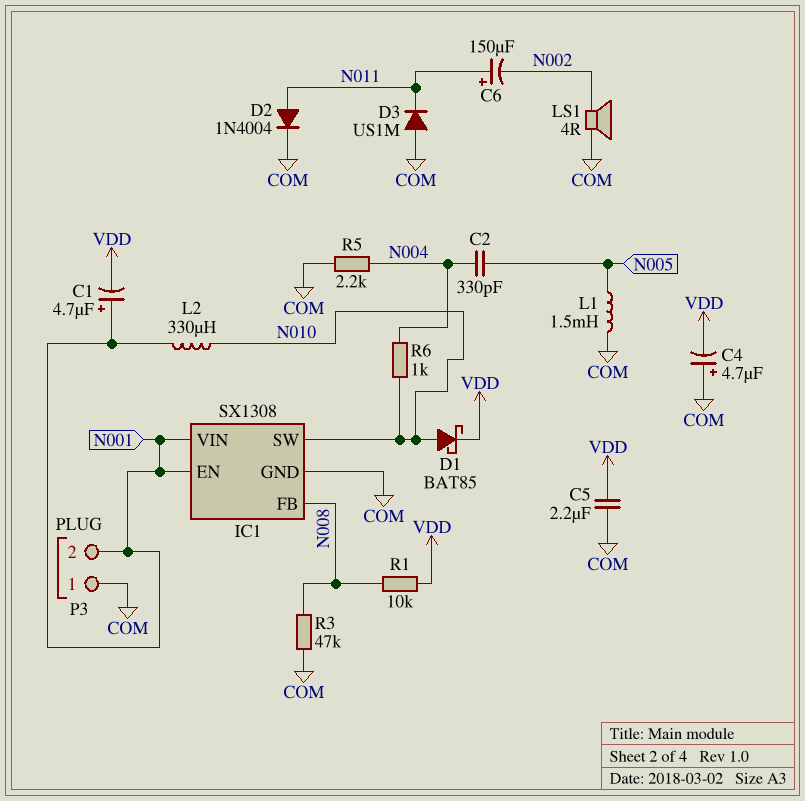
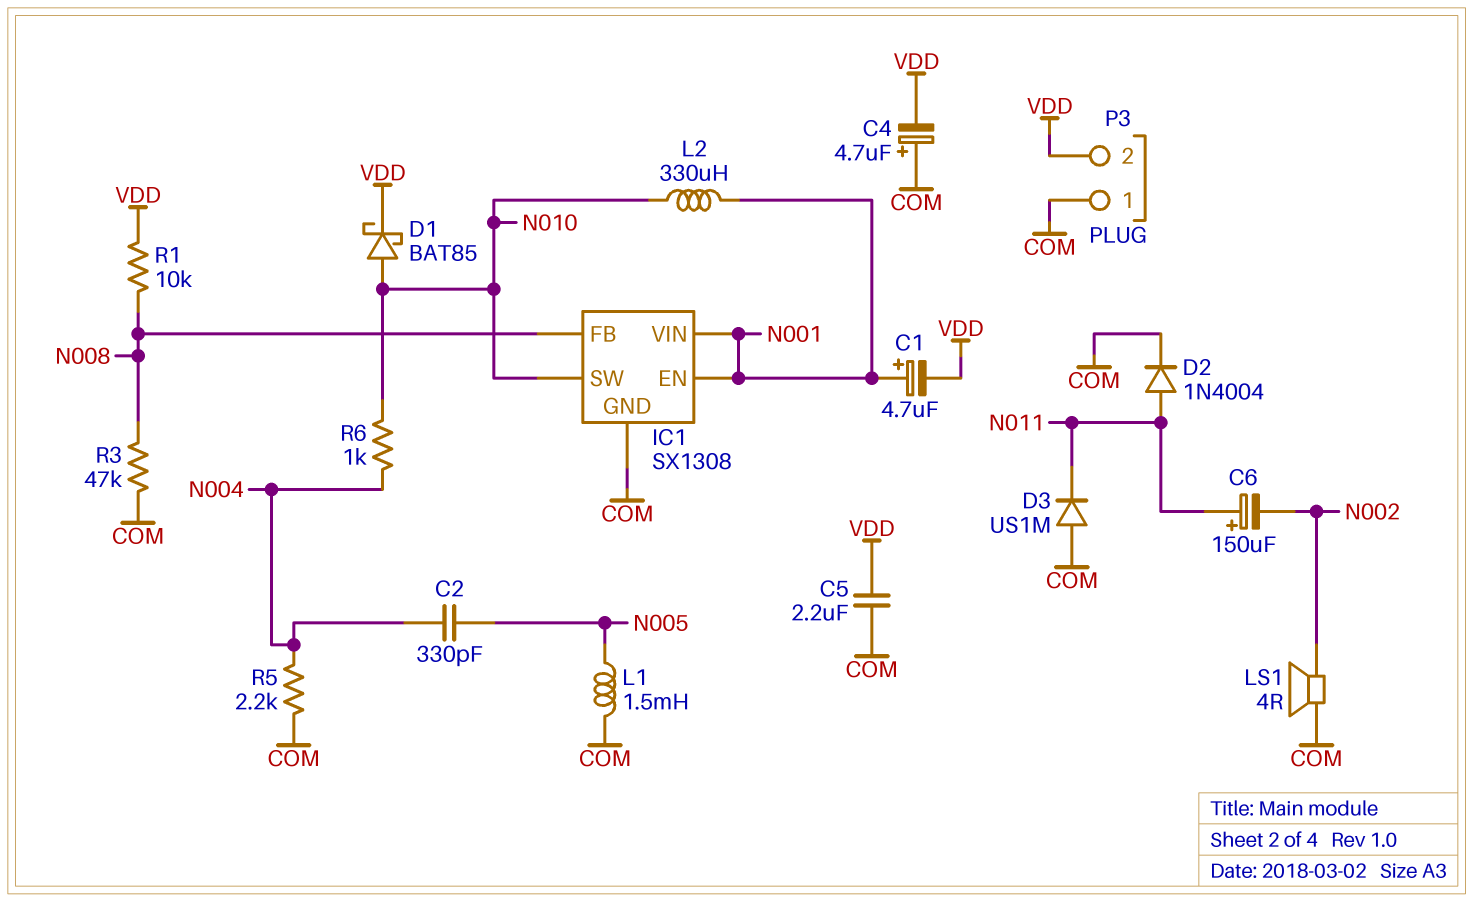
P3 pin 2: N001 -> VDD

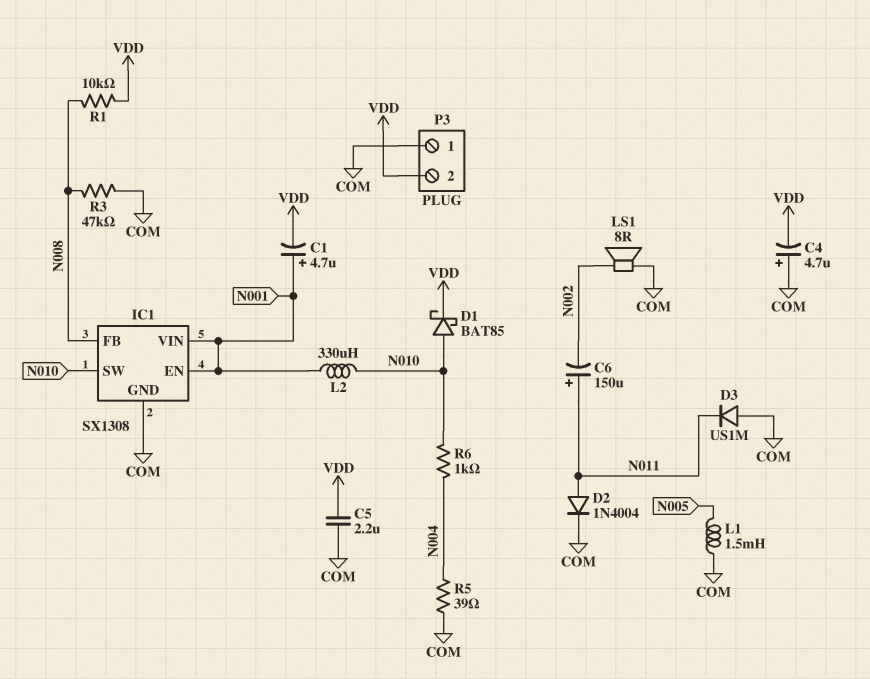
C2: 330pF (N004, N005) -> none
LS1: speaker 4R (COM, N002) -> speaker 8R (COM, N002)
R5: 2.2k (COM, N004) -> 39 (COM, N004)

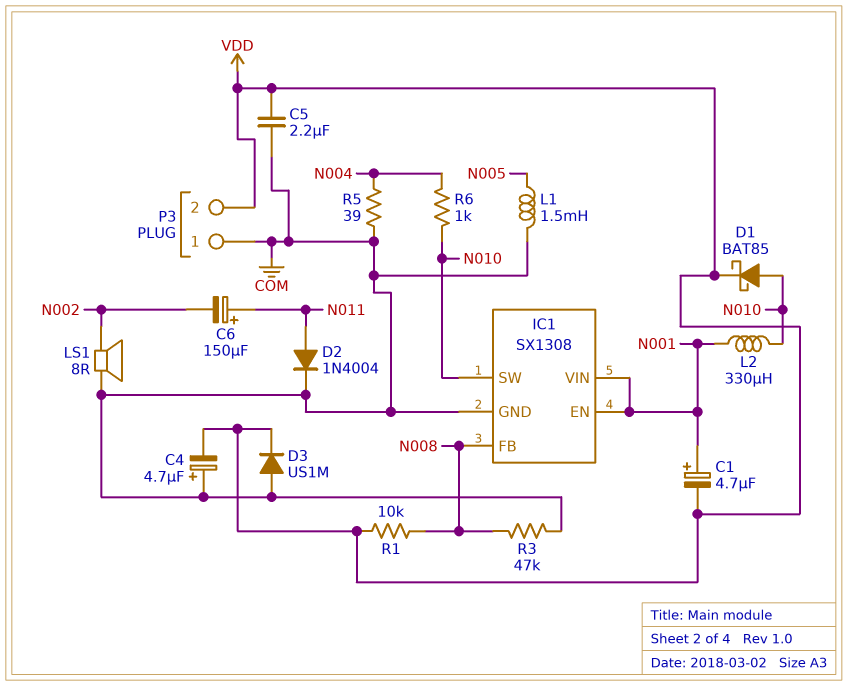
D3: diode US1M (A COM, K N011) -> diode US1M (A COM, K VDD)

